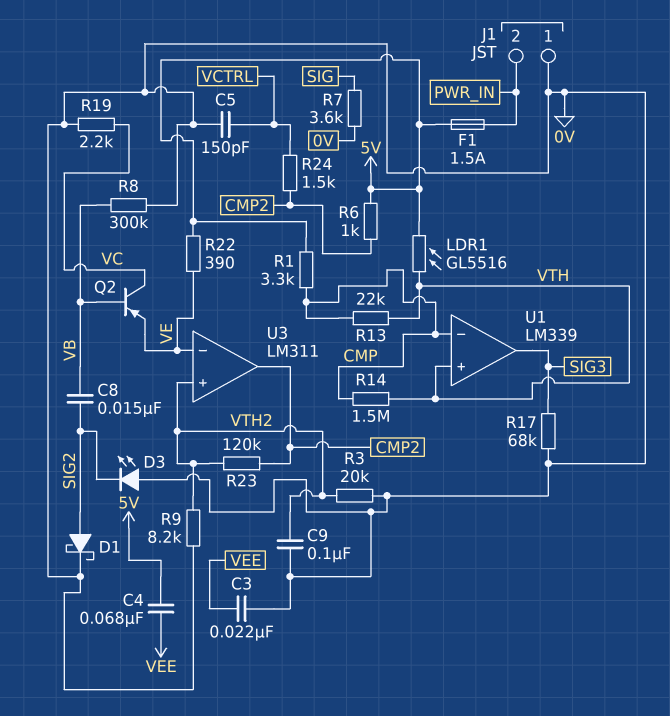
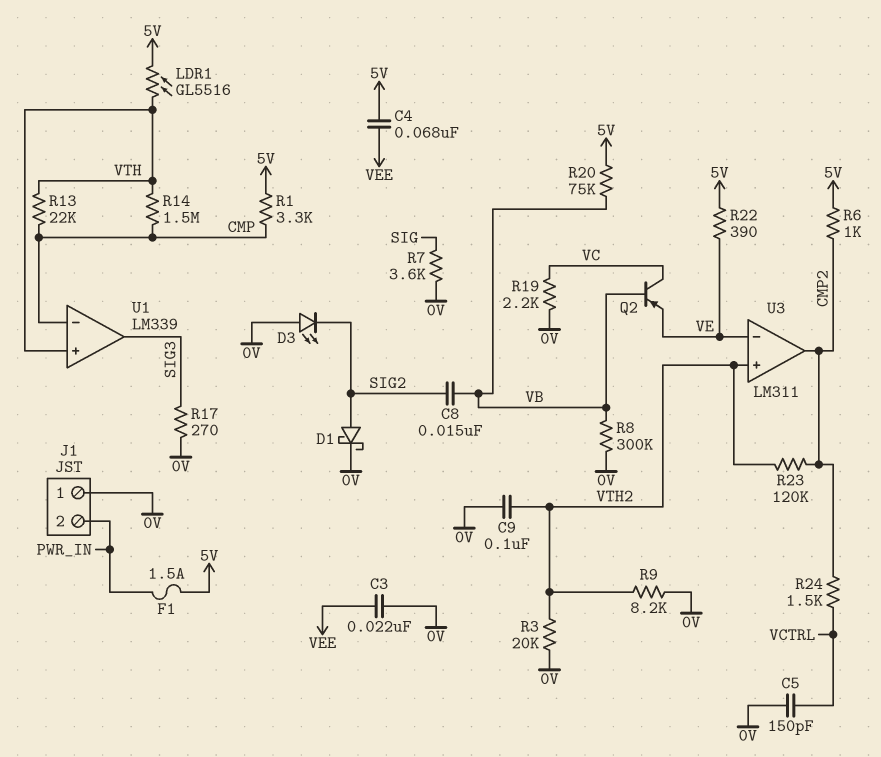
R17: 68k (0V, SIG3) -> 270 (0V, SIG3)
R20: none -> 75k (5V, VB)

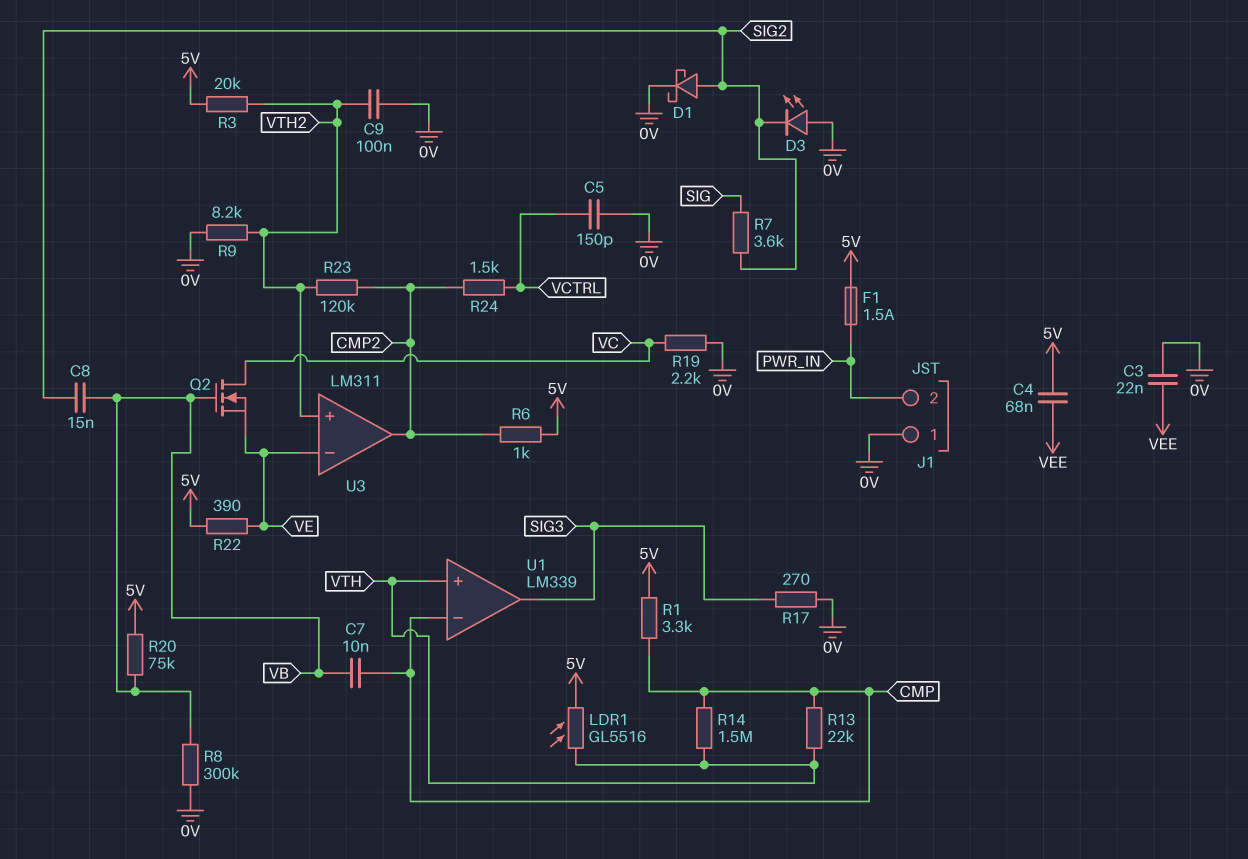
C7: none -> 10nF (CMP, VB)
Q2: PNP (B VB, C VC, E VE) -> NMOS (G VB, D VC, S VE)
R3: 20k (0V, VTH2) -> 20k (5V, VTH2)
R7: 3.6k (0V, SIG) -> 3.6k (SIG, SIG2)

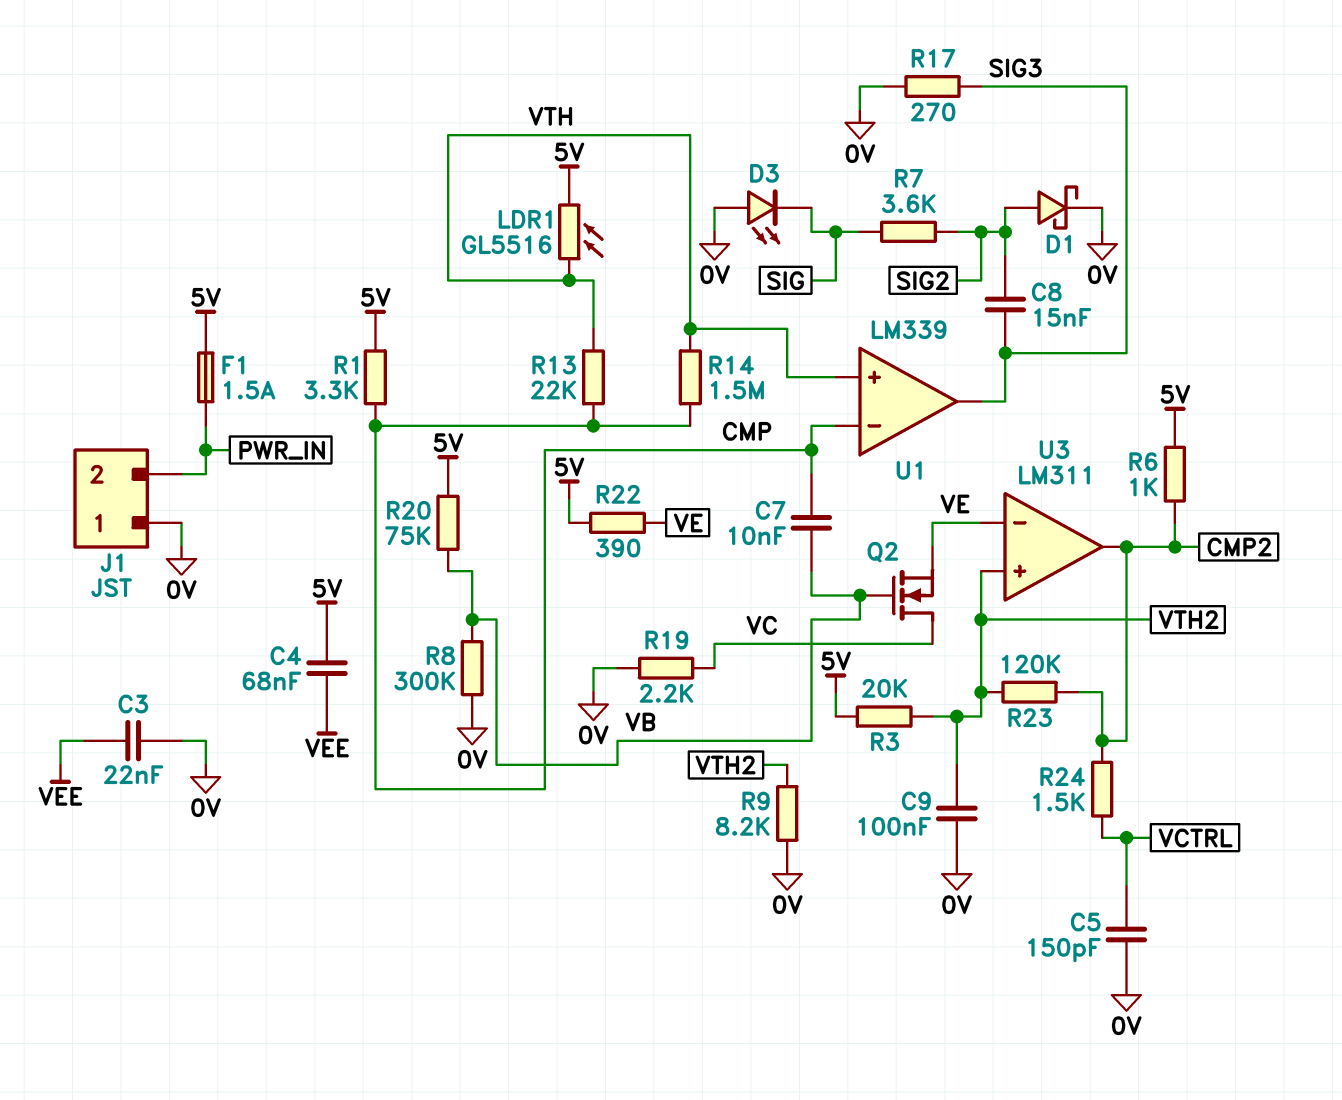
C8: 15nF (SIG2, VB) -> 15nF (SIG2, SIG3)
D3: LED (A 0V, K SIG2) -> LED (A 0V, K SIG)

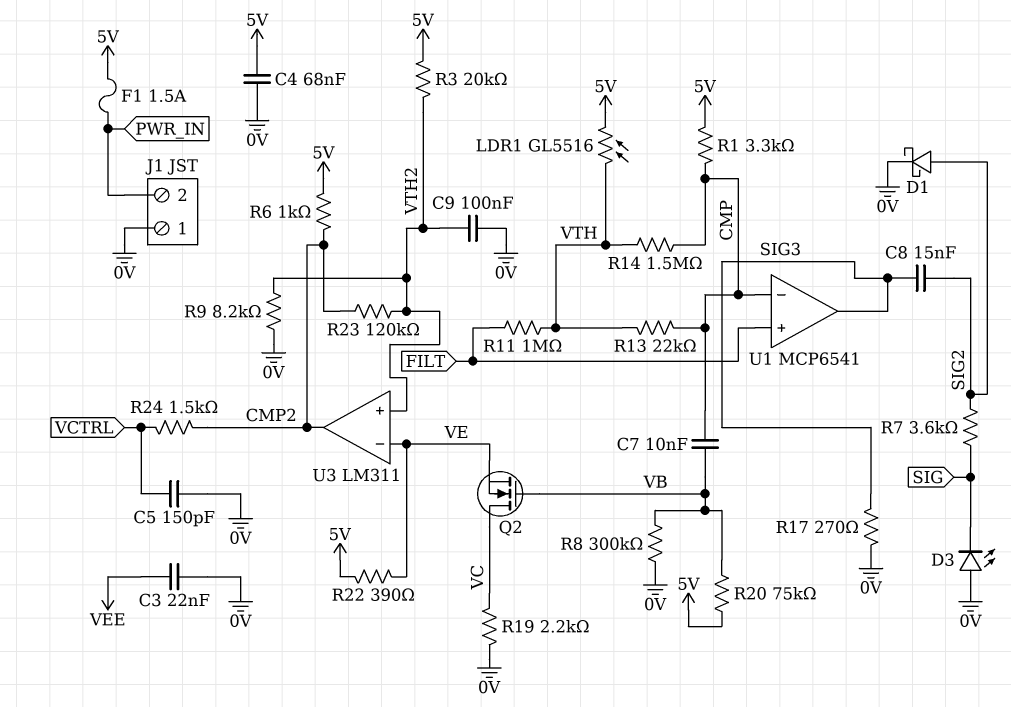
C4: 68nF (5V, VEE) -> 68nF (0V, 5V)
R11: none -> 1M (FILT, VTH)
U1: LM339 -> MCP6541
U1 pin in+: VTH -> FILT

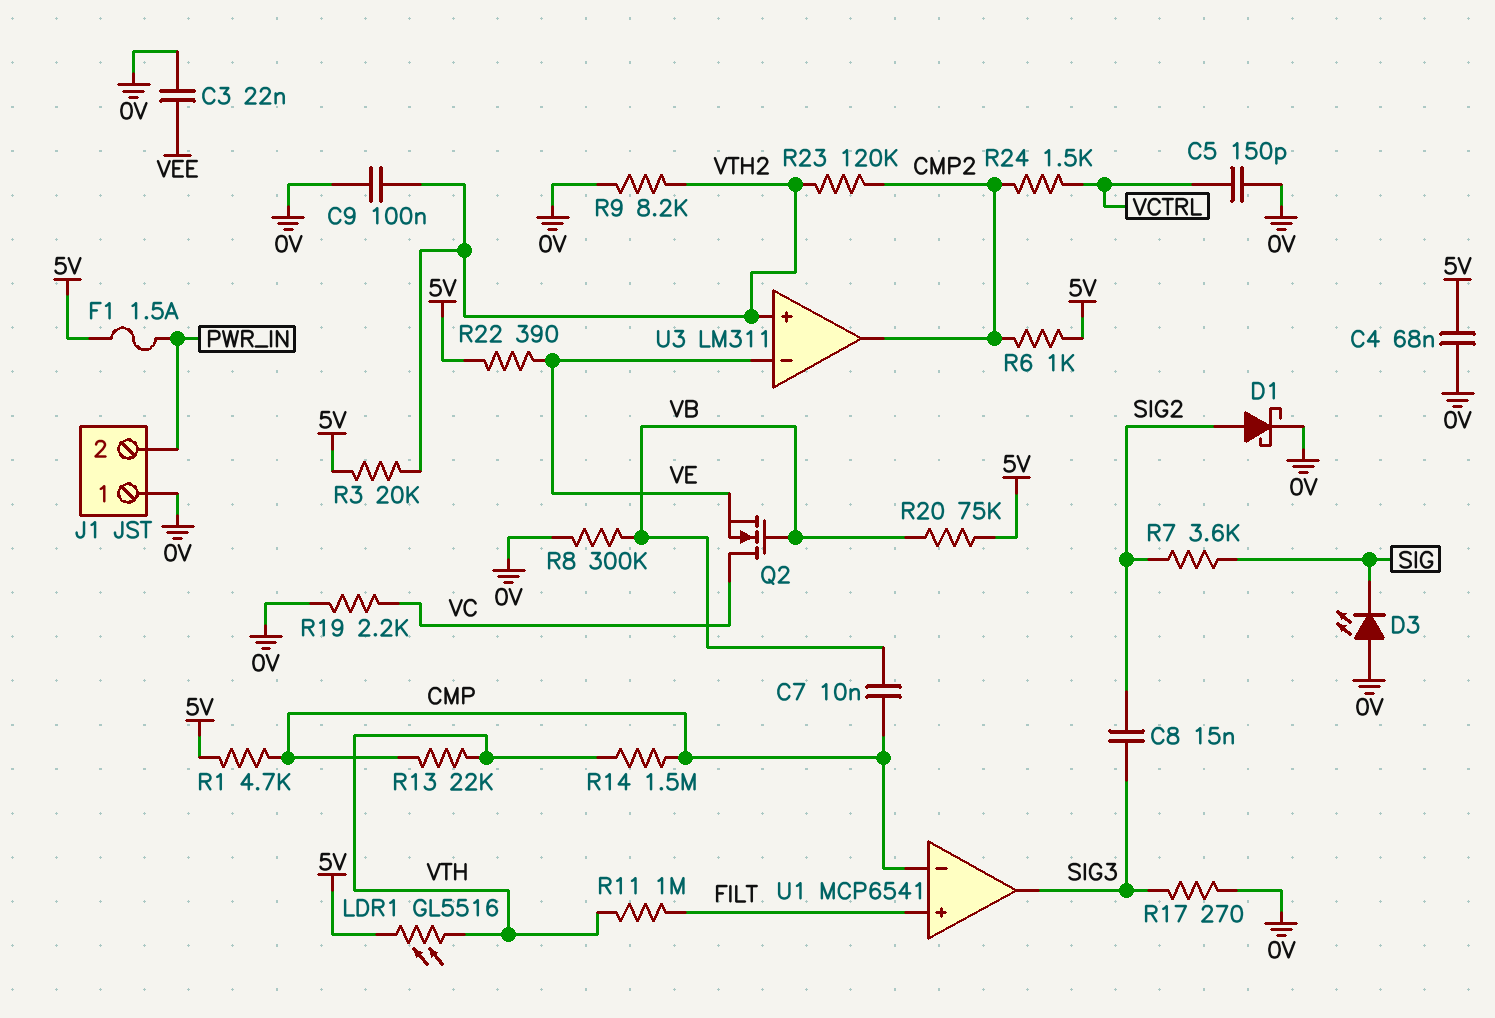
R1: 3.3k (5V, CMP) -> 4.7k (5V, CMP)

